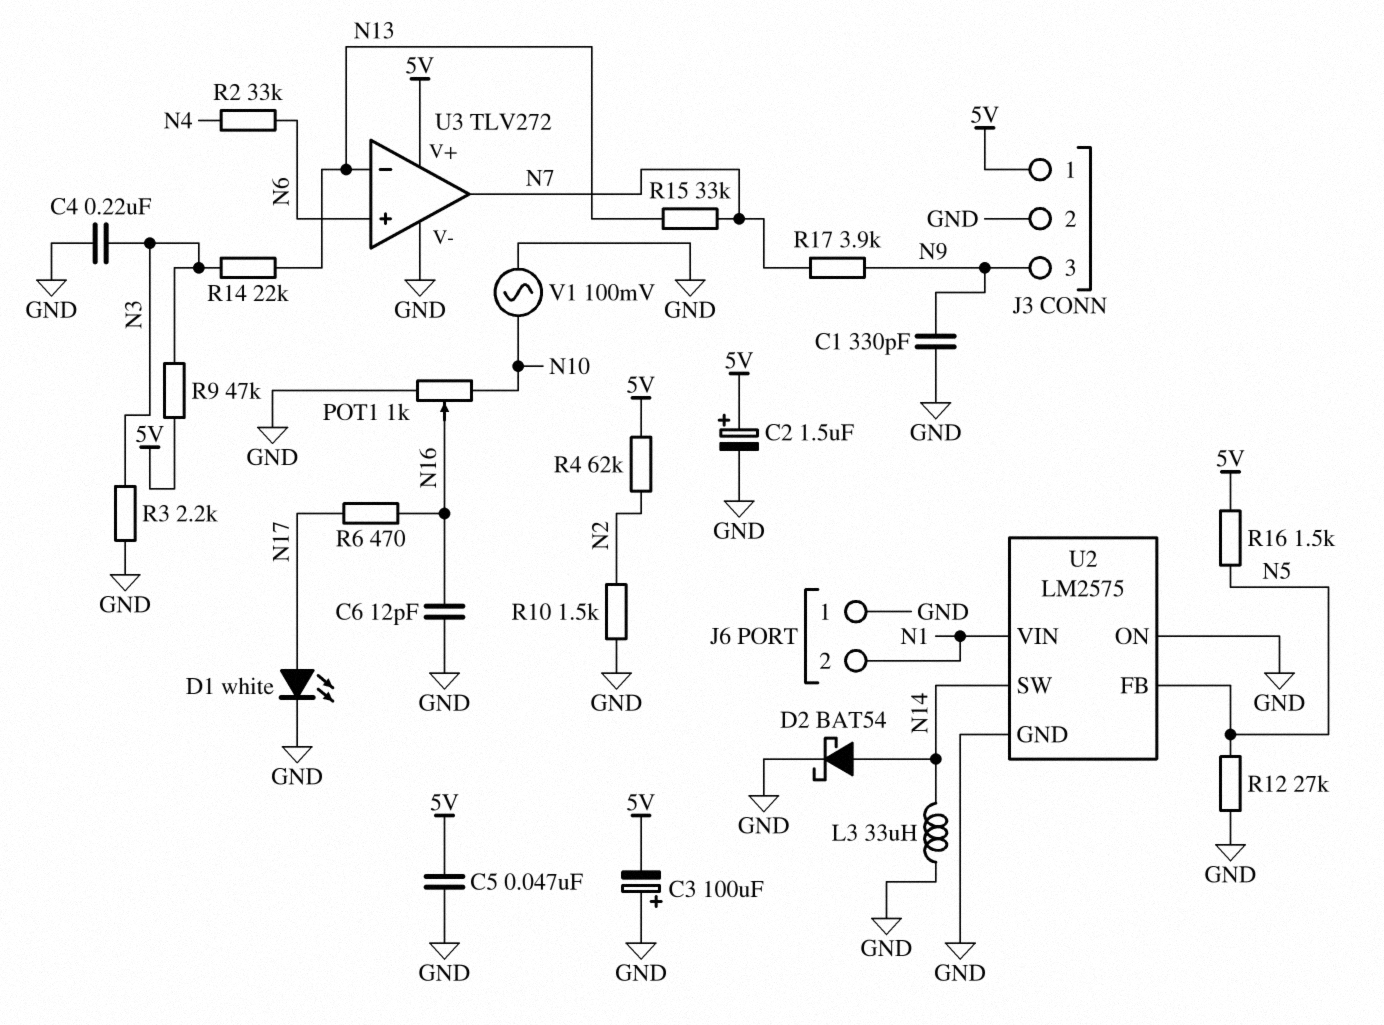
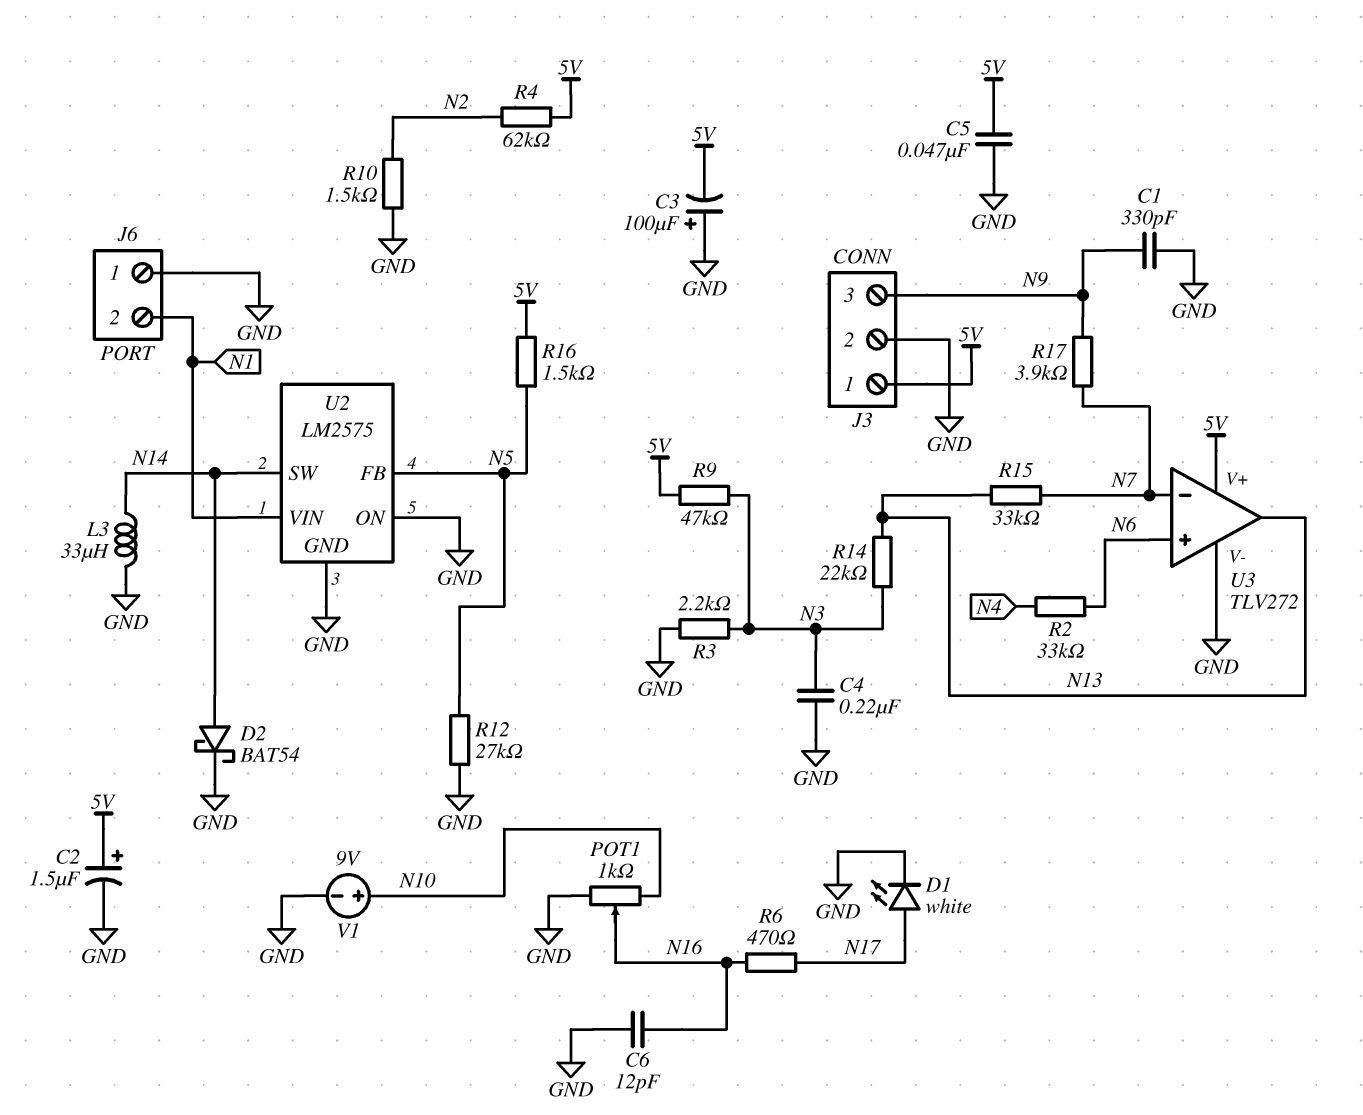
U3 pin in-: N13 -> N7
U3 pin out: N7 -> N13
V1: AC 100mV (GND, N10) -> 9V (plus N10, minus GND)

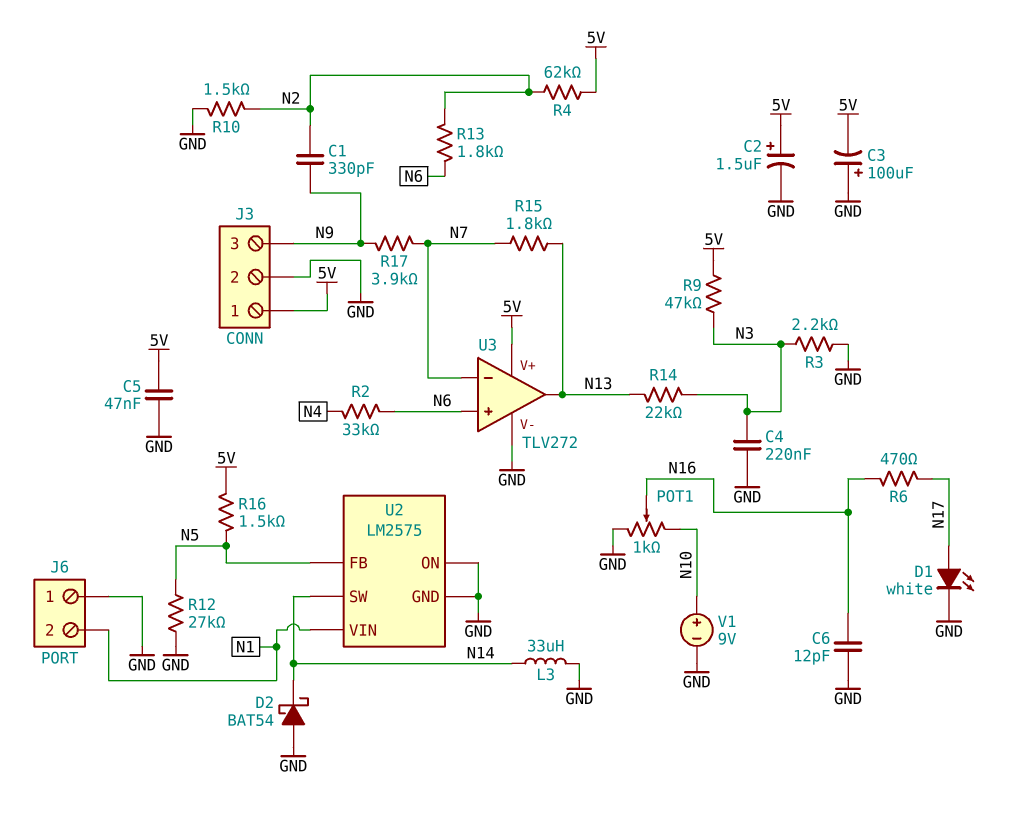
C1: 330pF (GND, N9) -> 330pF (N2, N9)
D2: schottky BAT54 (A N14, K GND) -> schottky BAT54 (A GND, K N14)
R13: none -> 1.8k (N2, N6)
R15: 33k (N7, N13) -> 1.8k (N7, N13)

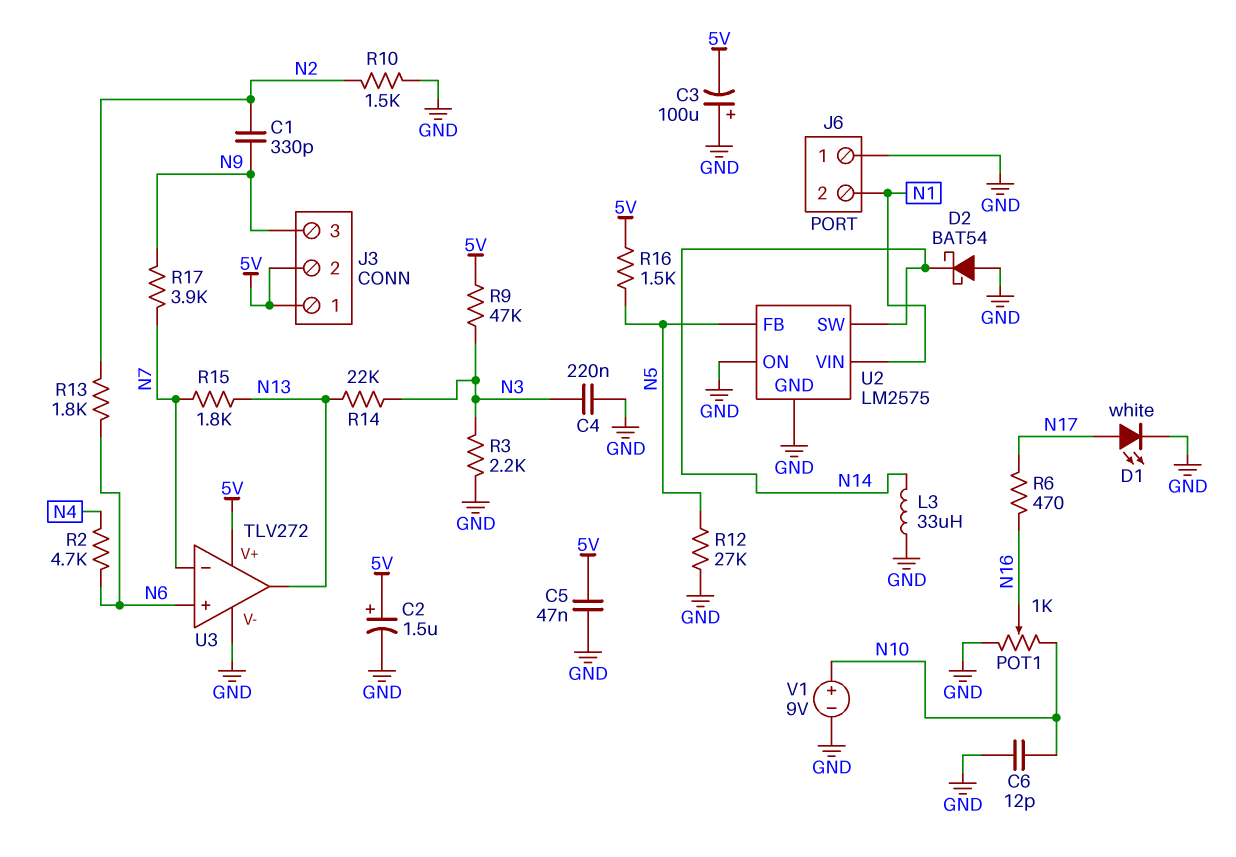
C6: 12pF (GND, N16) -> 12pF (GND, N10)
J3 pin 2: GND -> 5V
R2: 33k (N4, N6) -> 4.7k (N4, N6)
R4: 62k (5V, N2) -> none

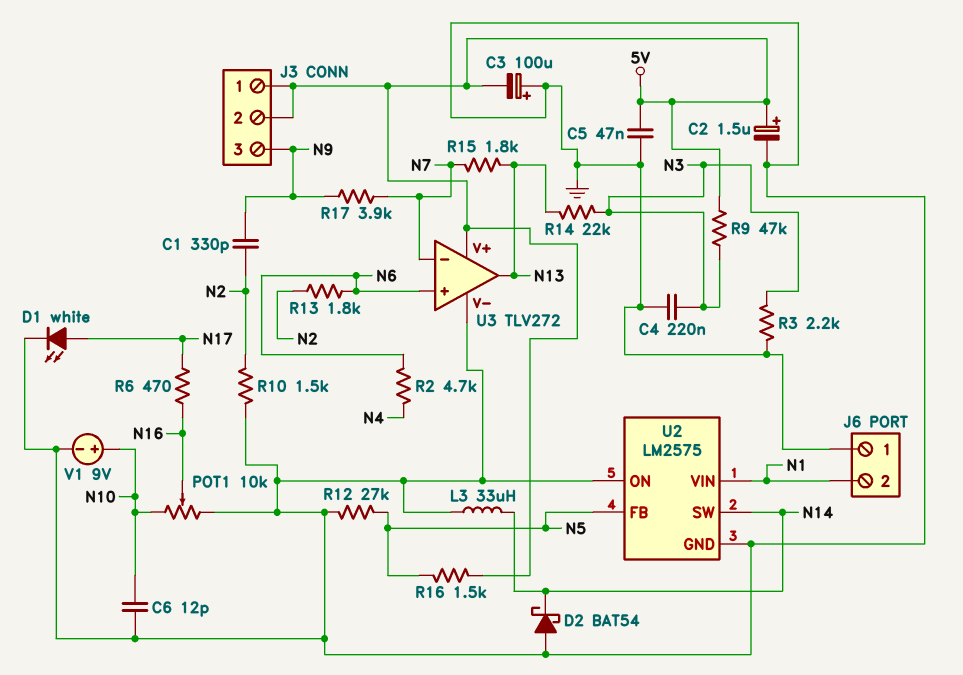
POT1: 1k (GND, N10, wiper N16) -> 10k (GND, N10, wiper N16)

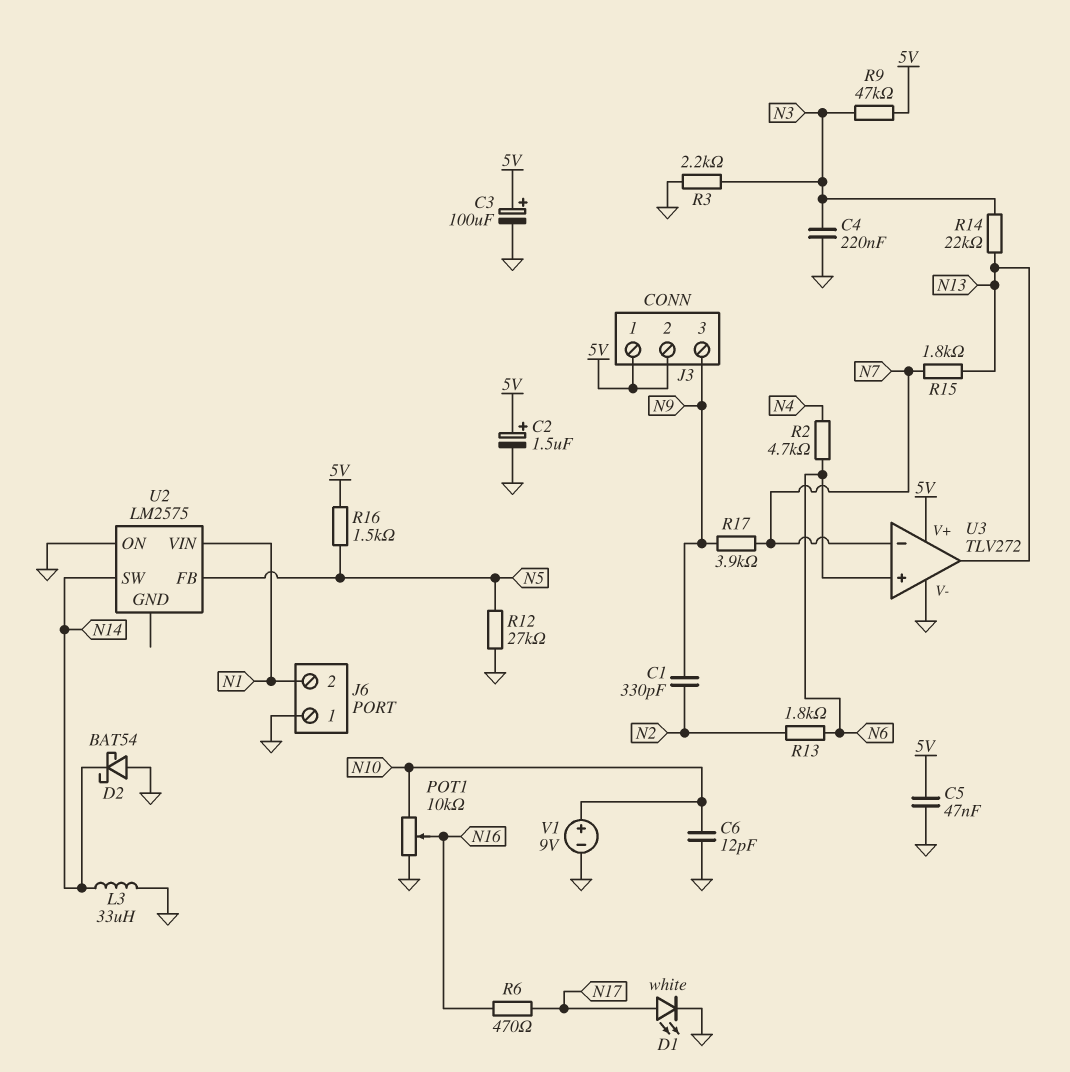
C3: 100uF (plus GND, minus 5V) -> 100uF (plus 5V, minus GND)
R10: 1.5k (GND, N2) -> none
U2 pin GND: GND -> none

